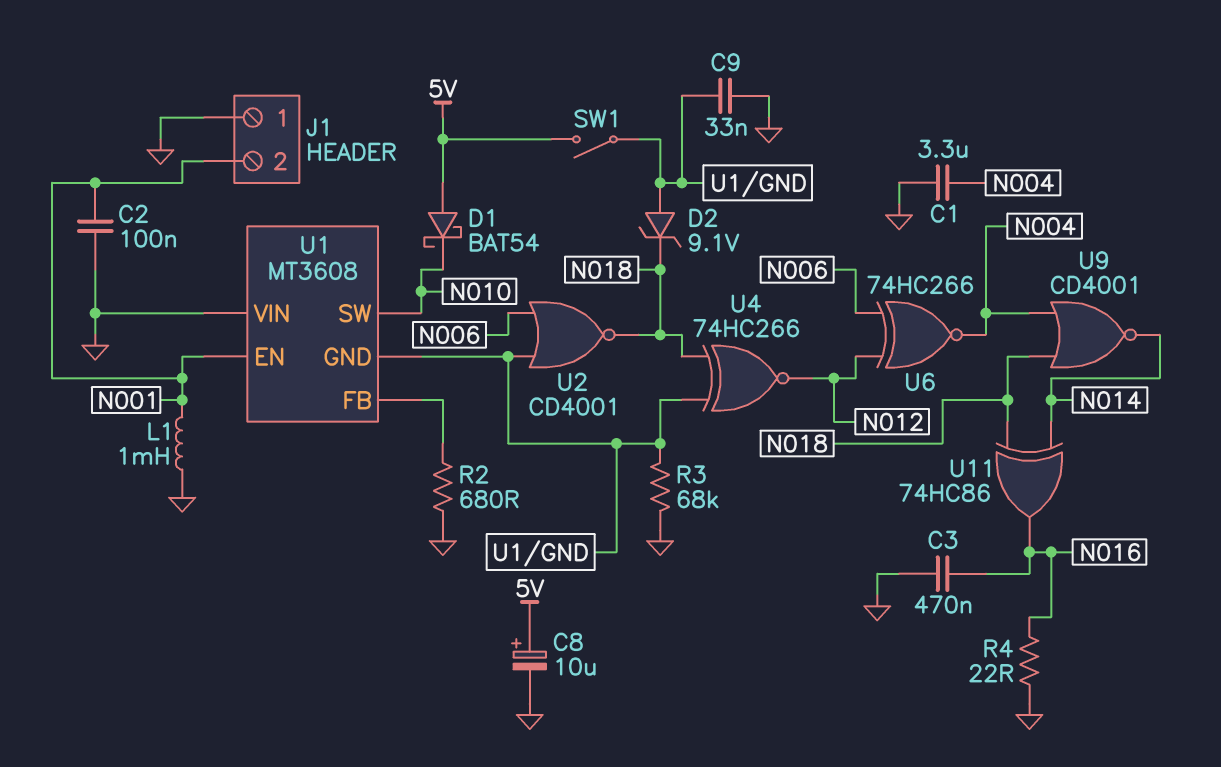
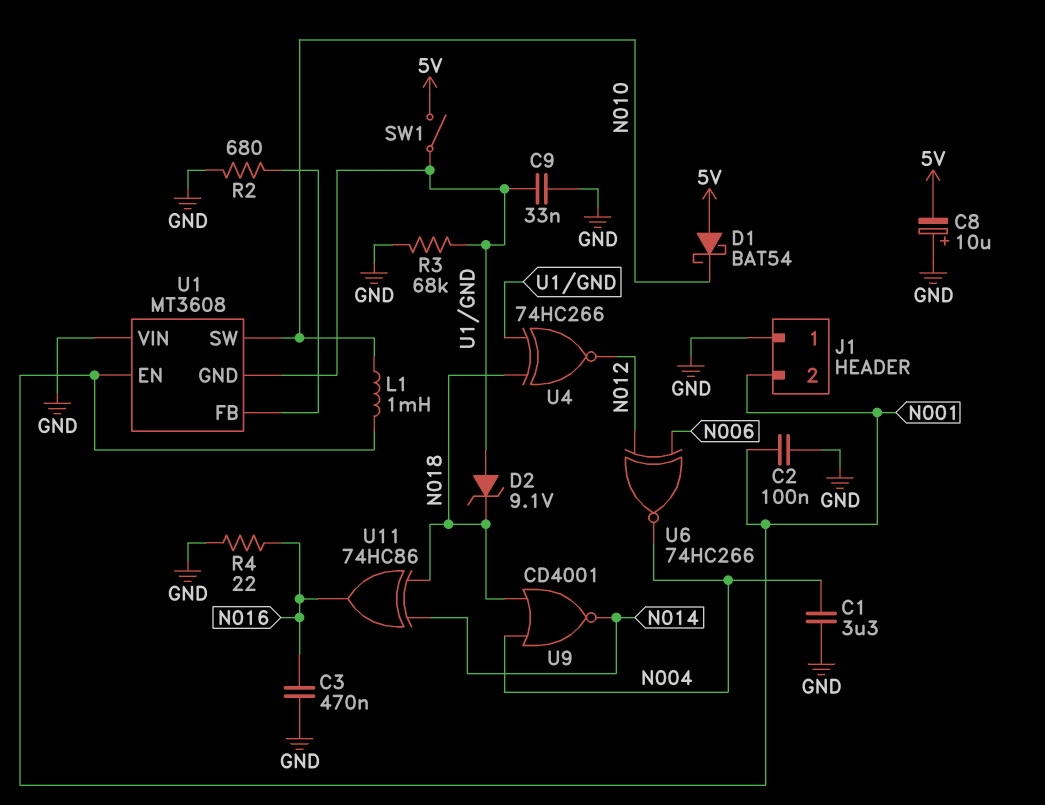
C8: 10uF (plus 5V, minus GND) -> 10uF (plus GND, minus 5V)
L1: 1mH (GND, N001) -> 1mH (N001, N010)
U2: NOR CD4001 (in N006, in U1/GND, out N018) -> none

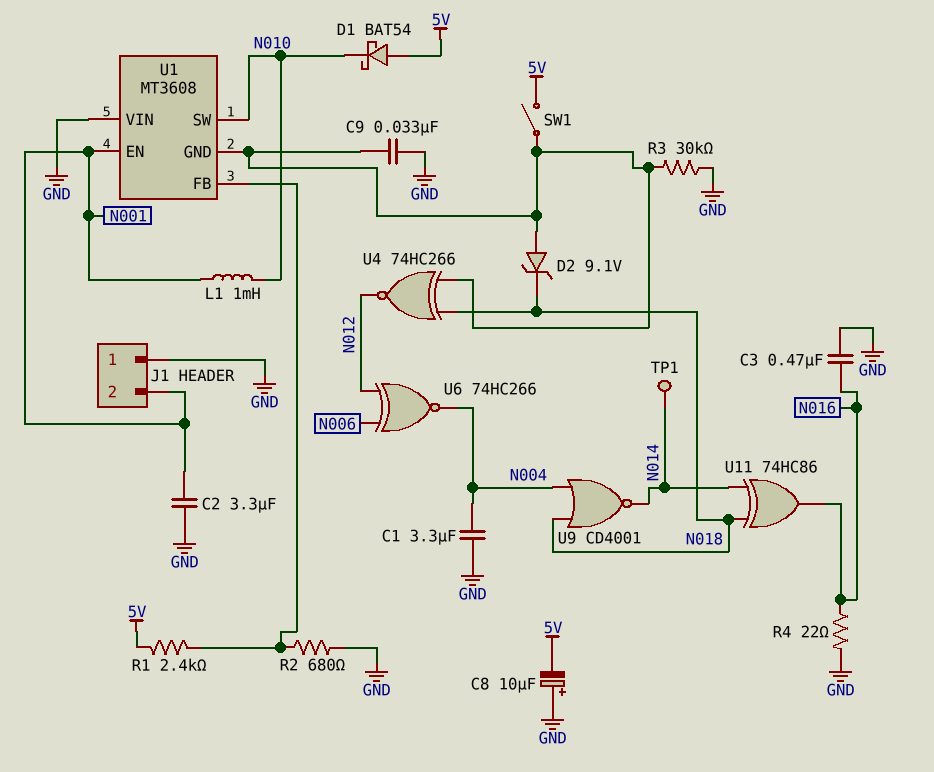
C2: 100nF (GND, N001) -> 3.3uF (GND, N001)
R1: none -> 2.4k (5V, U1/FB)
R3: 68k (GND, U1/GND) -> 30k (GND, U1/GND)
TP1: none -> test point (N014)

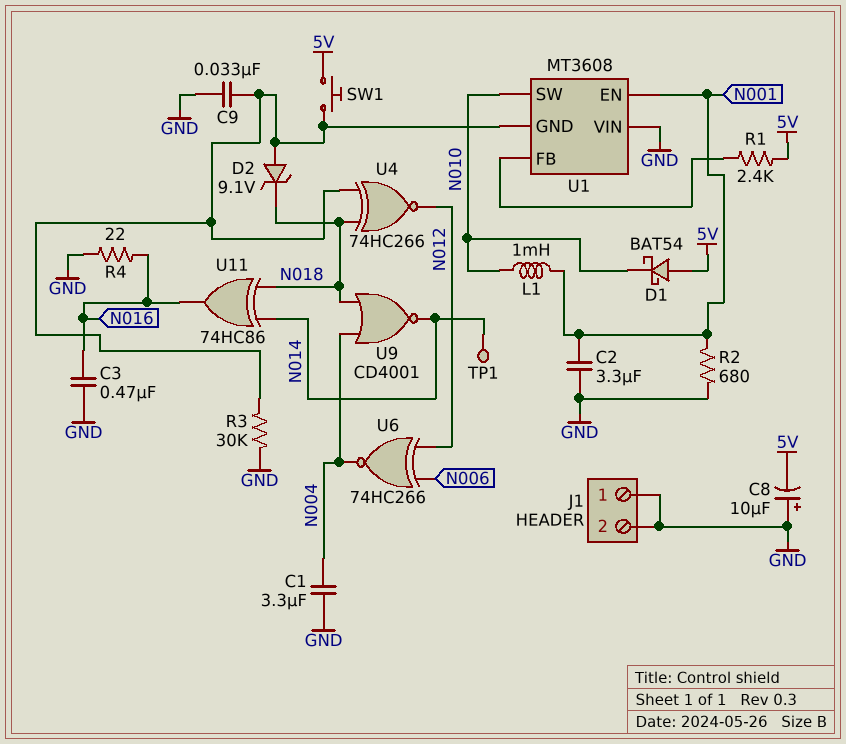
J1 pin 2: N001 -> GND
R2: 680 (GND, U1/FB) -> 680 (GND, N001)
SW1: switch (5V, U1/GND) -> button (5V, U1/GND)

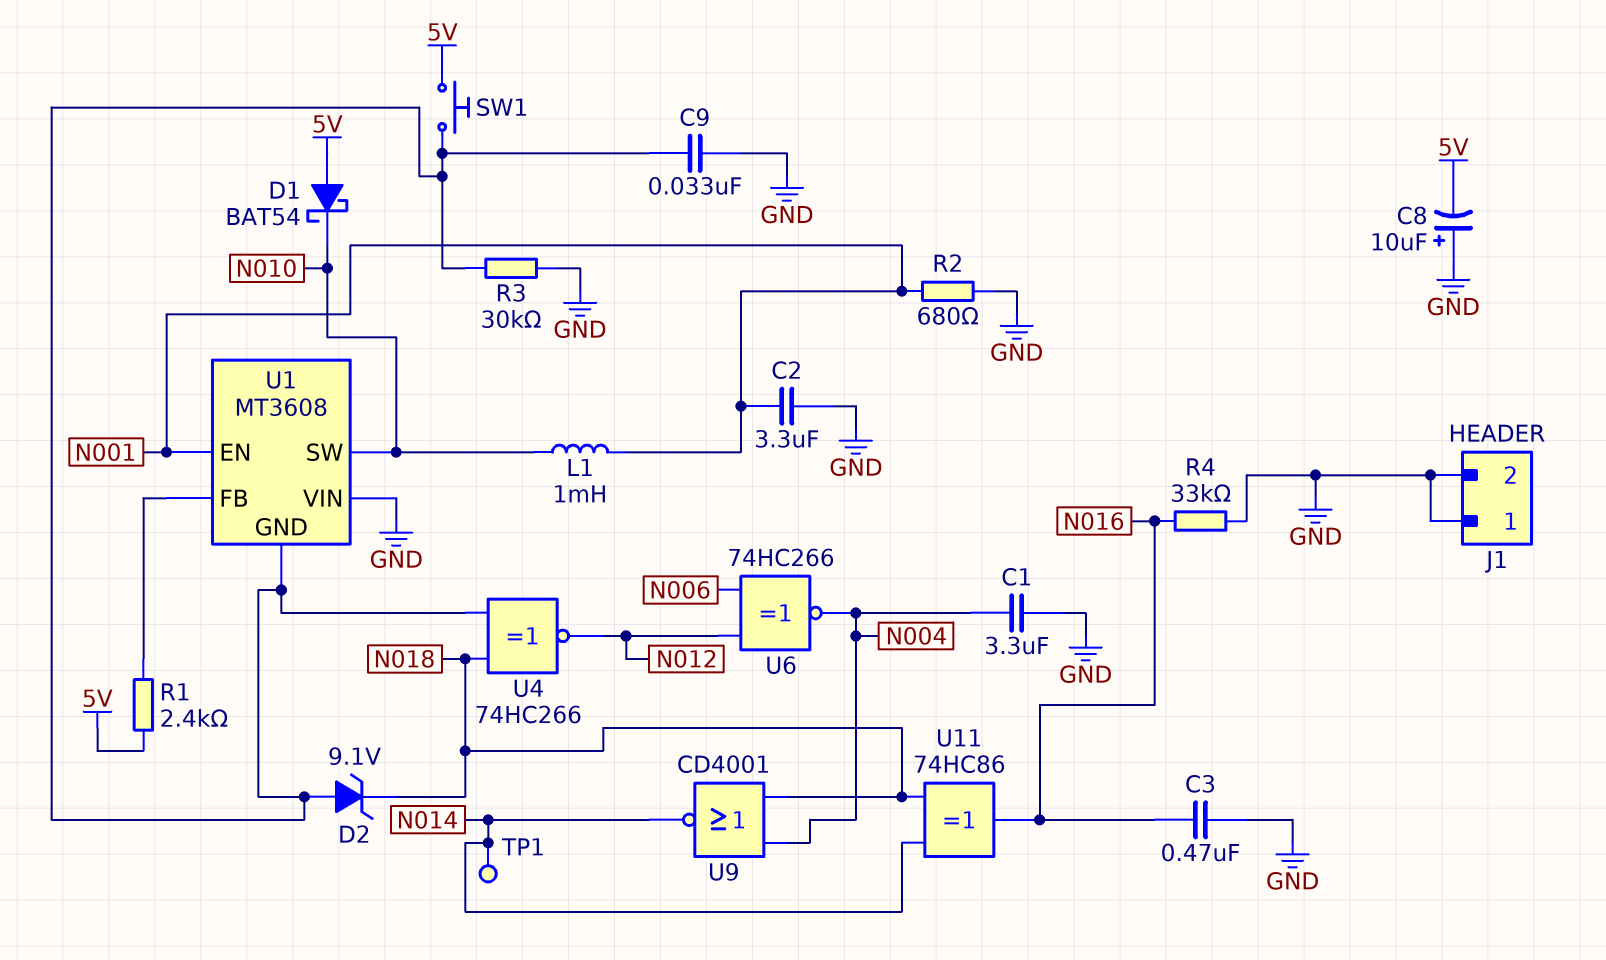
R4: 22 (GND, N016) -> 33k (GND, N016)

